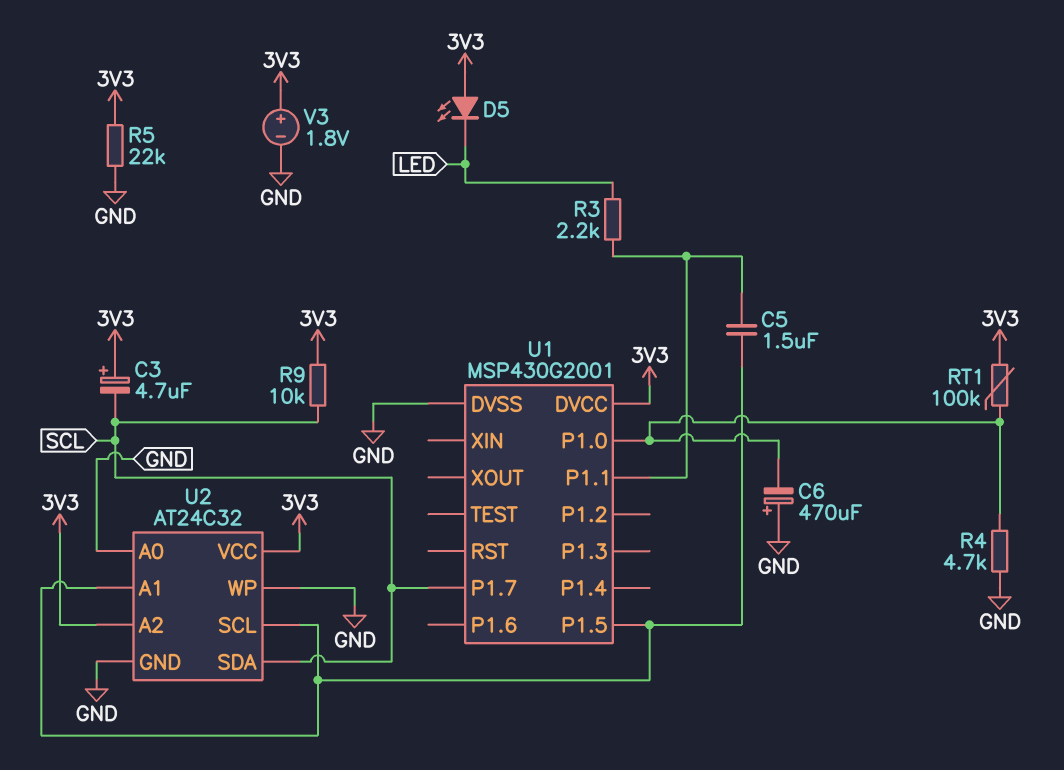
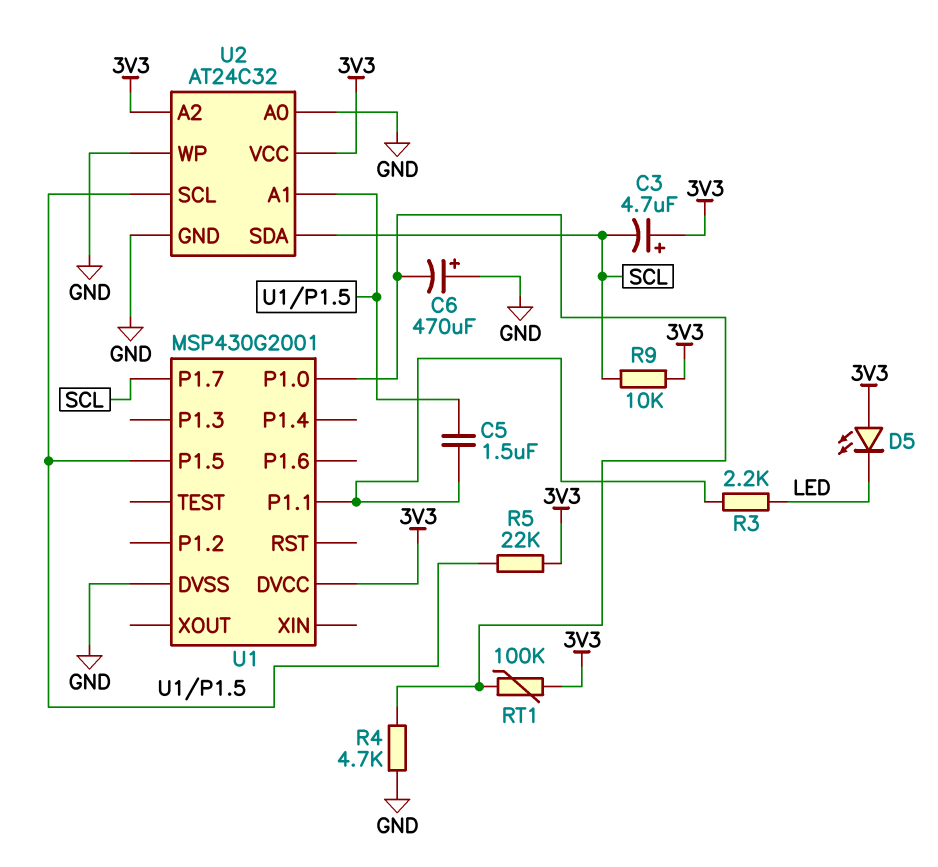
R5: 22k (3V3, GND) -> 22k (3V3, U1/P1.5)
V3: 1.8V (plus 3V3, minus GND) -> none

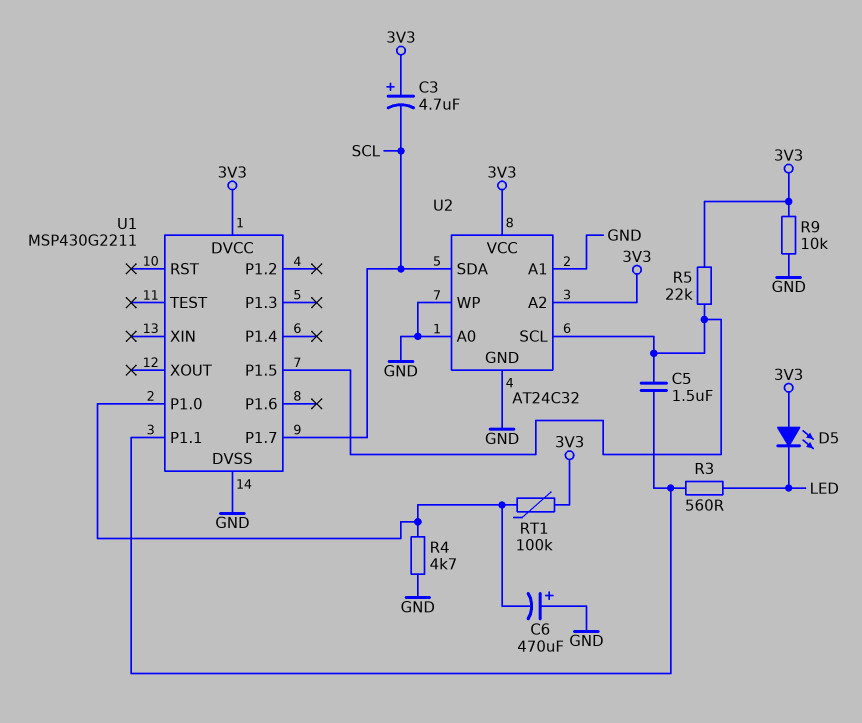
R3: 2.2k (LED, U1/P1.1) -> 560 (LED, U1/P1.1)
R9: 10k (3V3, SCL) -> 10k (3V3, GND)
U1: MSP430G2001 -> MSP430G2211
U2 pin A1: U1/P1.5 -> GND

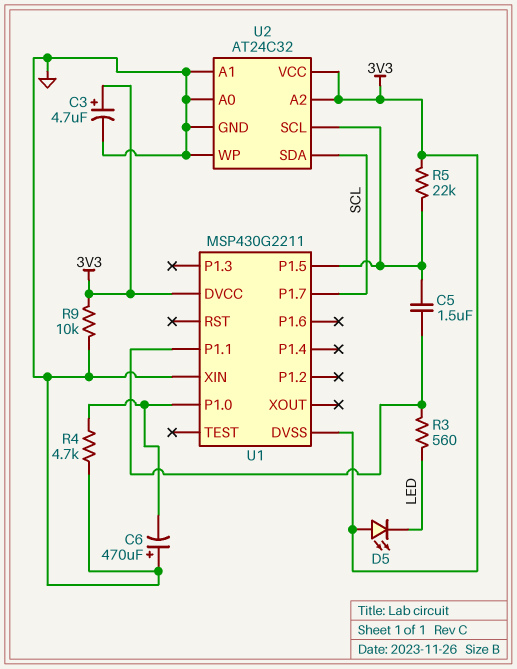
C3: 4.7uF (plus 3V3, minus SCL) -> 4.7uF (plus 3V3, minus GND)
RT1: 100k (3V3, U1/P1.0) -> none
U1 pin DVSS: GND -> 3V3
U1 pin XIN: none -> GND

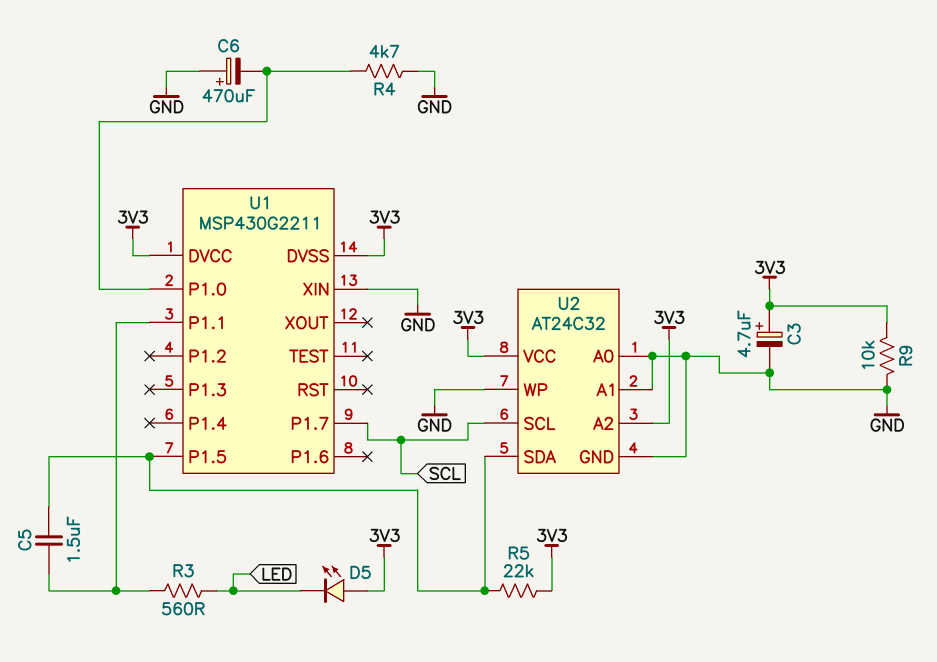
U2 pin SCL: U1/P1.5 -> SCL
U2 pin SDA: SCL -> U1/P1.5

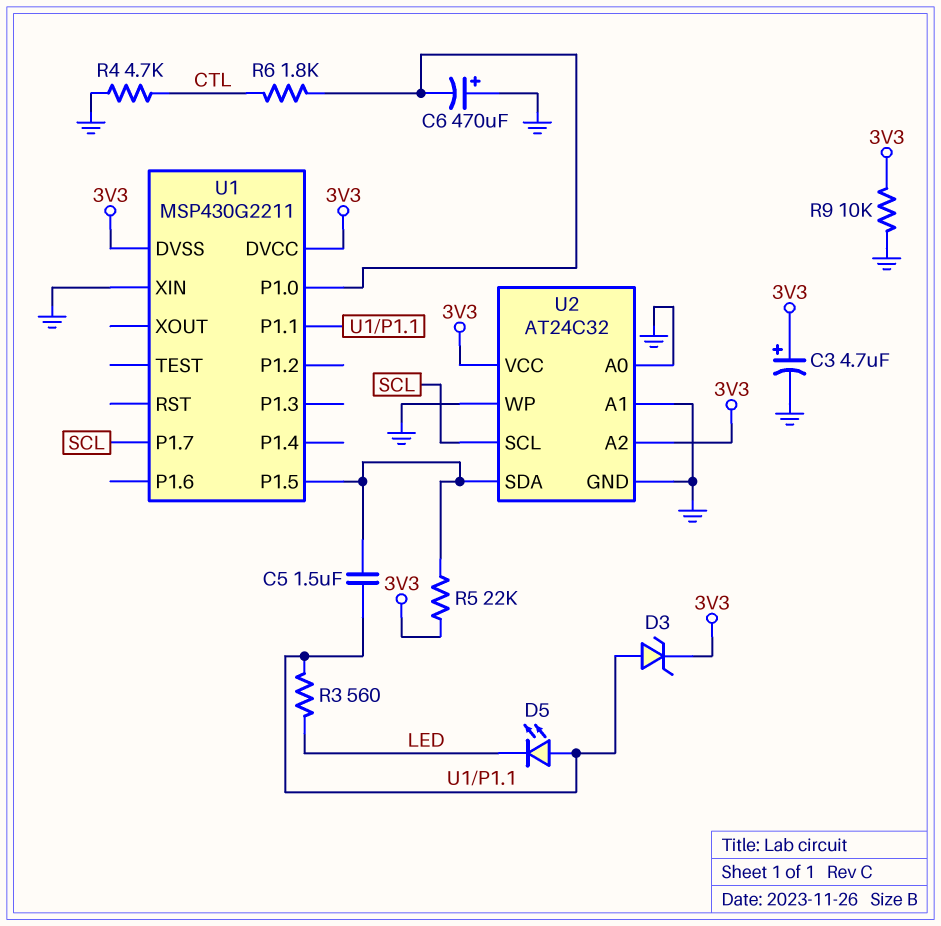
D3: none -> zener (A U1/P1.1, K 3V3)
D5: LED (A 3V3, K LED) -> LED (A U1/P1.1, K LED)
R4: 4.7k (GND, U1/P1.0) -> 4.7k (CTL, GND)
R6: none -> 1.8k (CTL, U1/P1.0)

